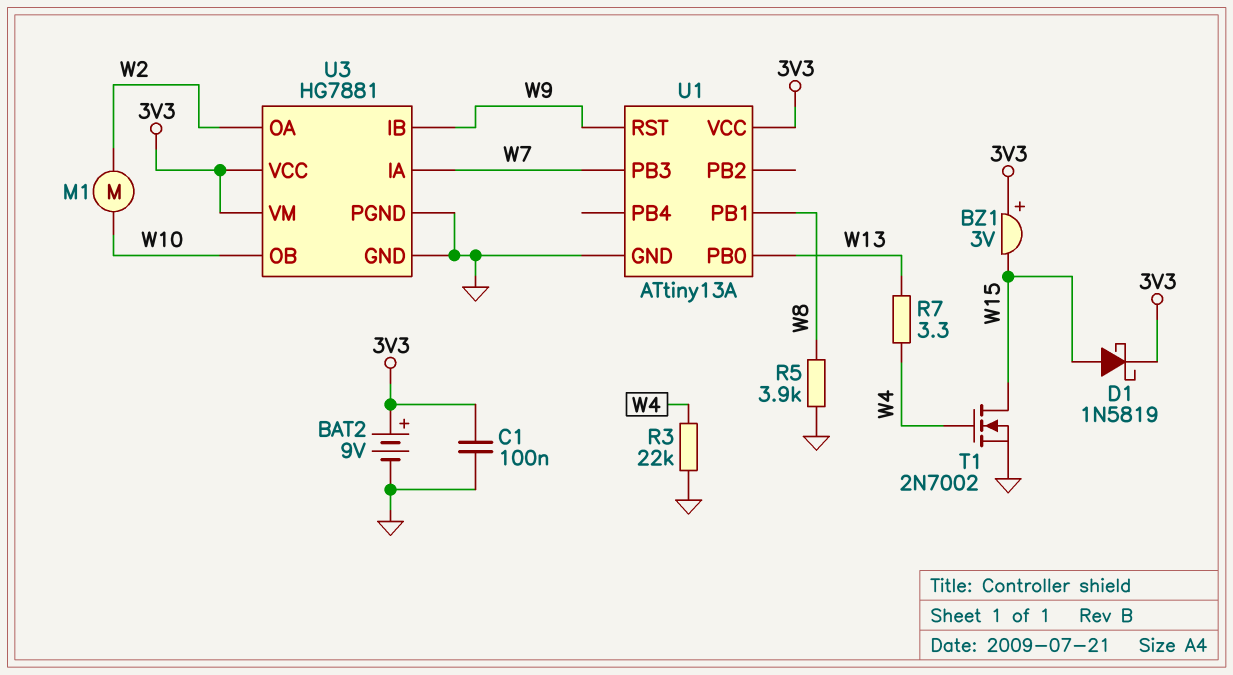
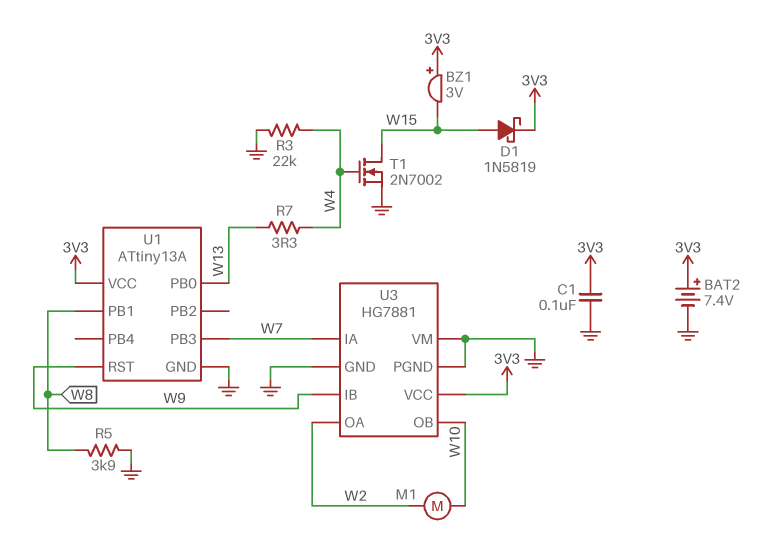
BAT2: 9V (plus 3V3, minus GND) -> 7.4V (plus 3V3, minus GND)
U3 pin VM: 3V3 -> GND

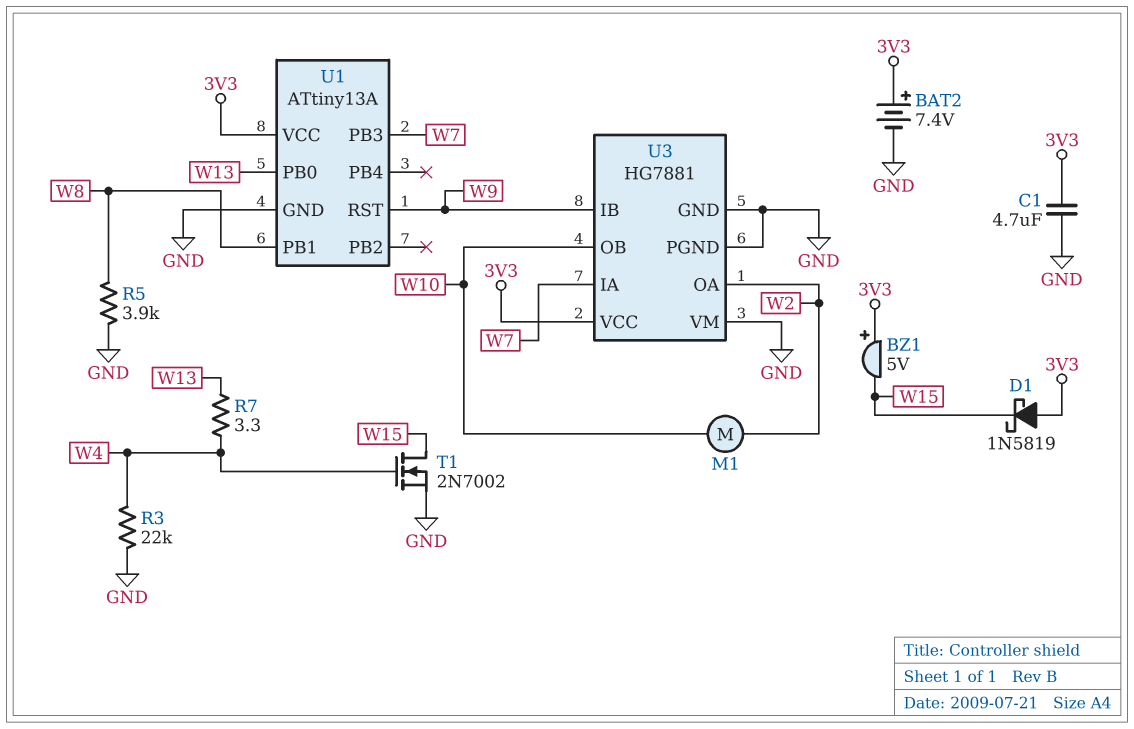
BZ1: buzzer 3V (plus 3V3, minus W15) -> buzzer 5V (plus 3V3, minus W15)
C1: 100nF (3V3, GND) -> 4.7uF (3V3, GND)
D1: schottky 1N5819 (A W15, K 3V3) -> schottky 1N5819 (A 3V3, K W15)

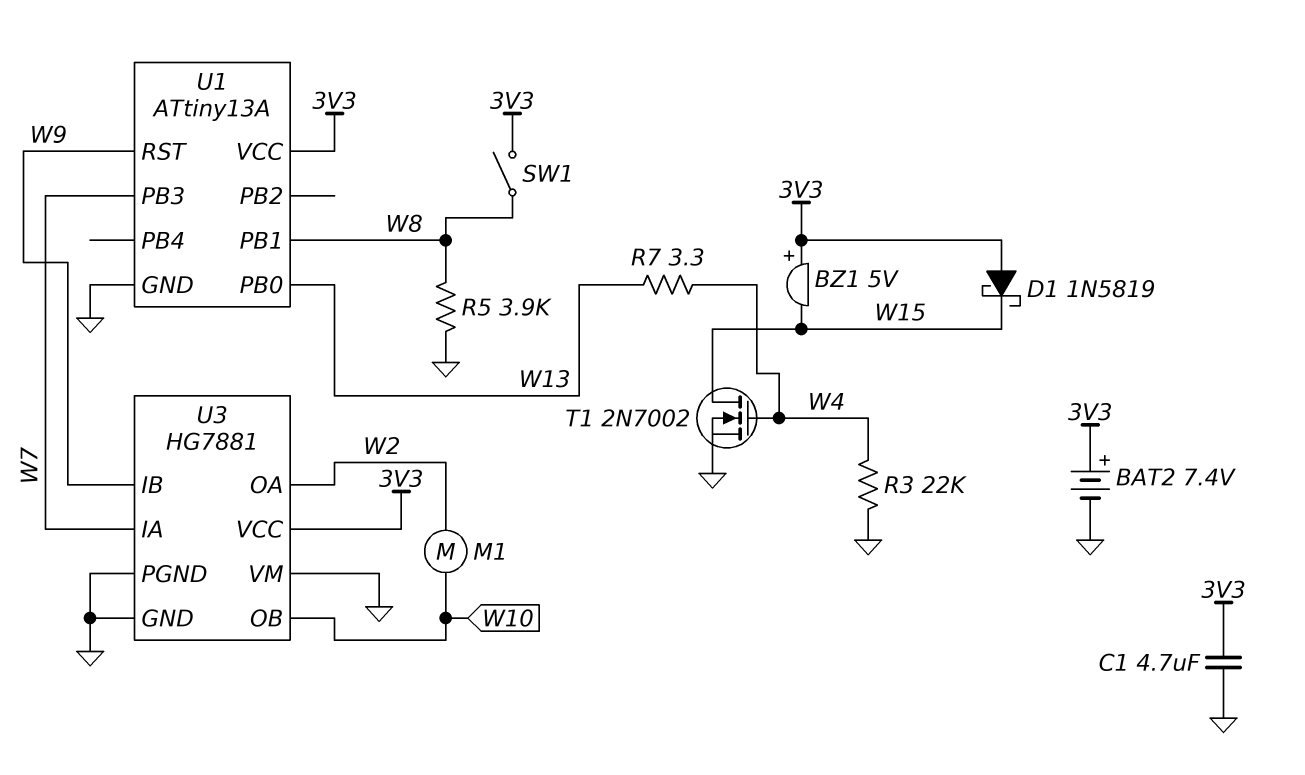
SW1: none -> switch (3V3, W8)

